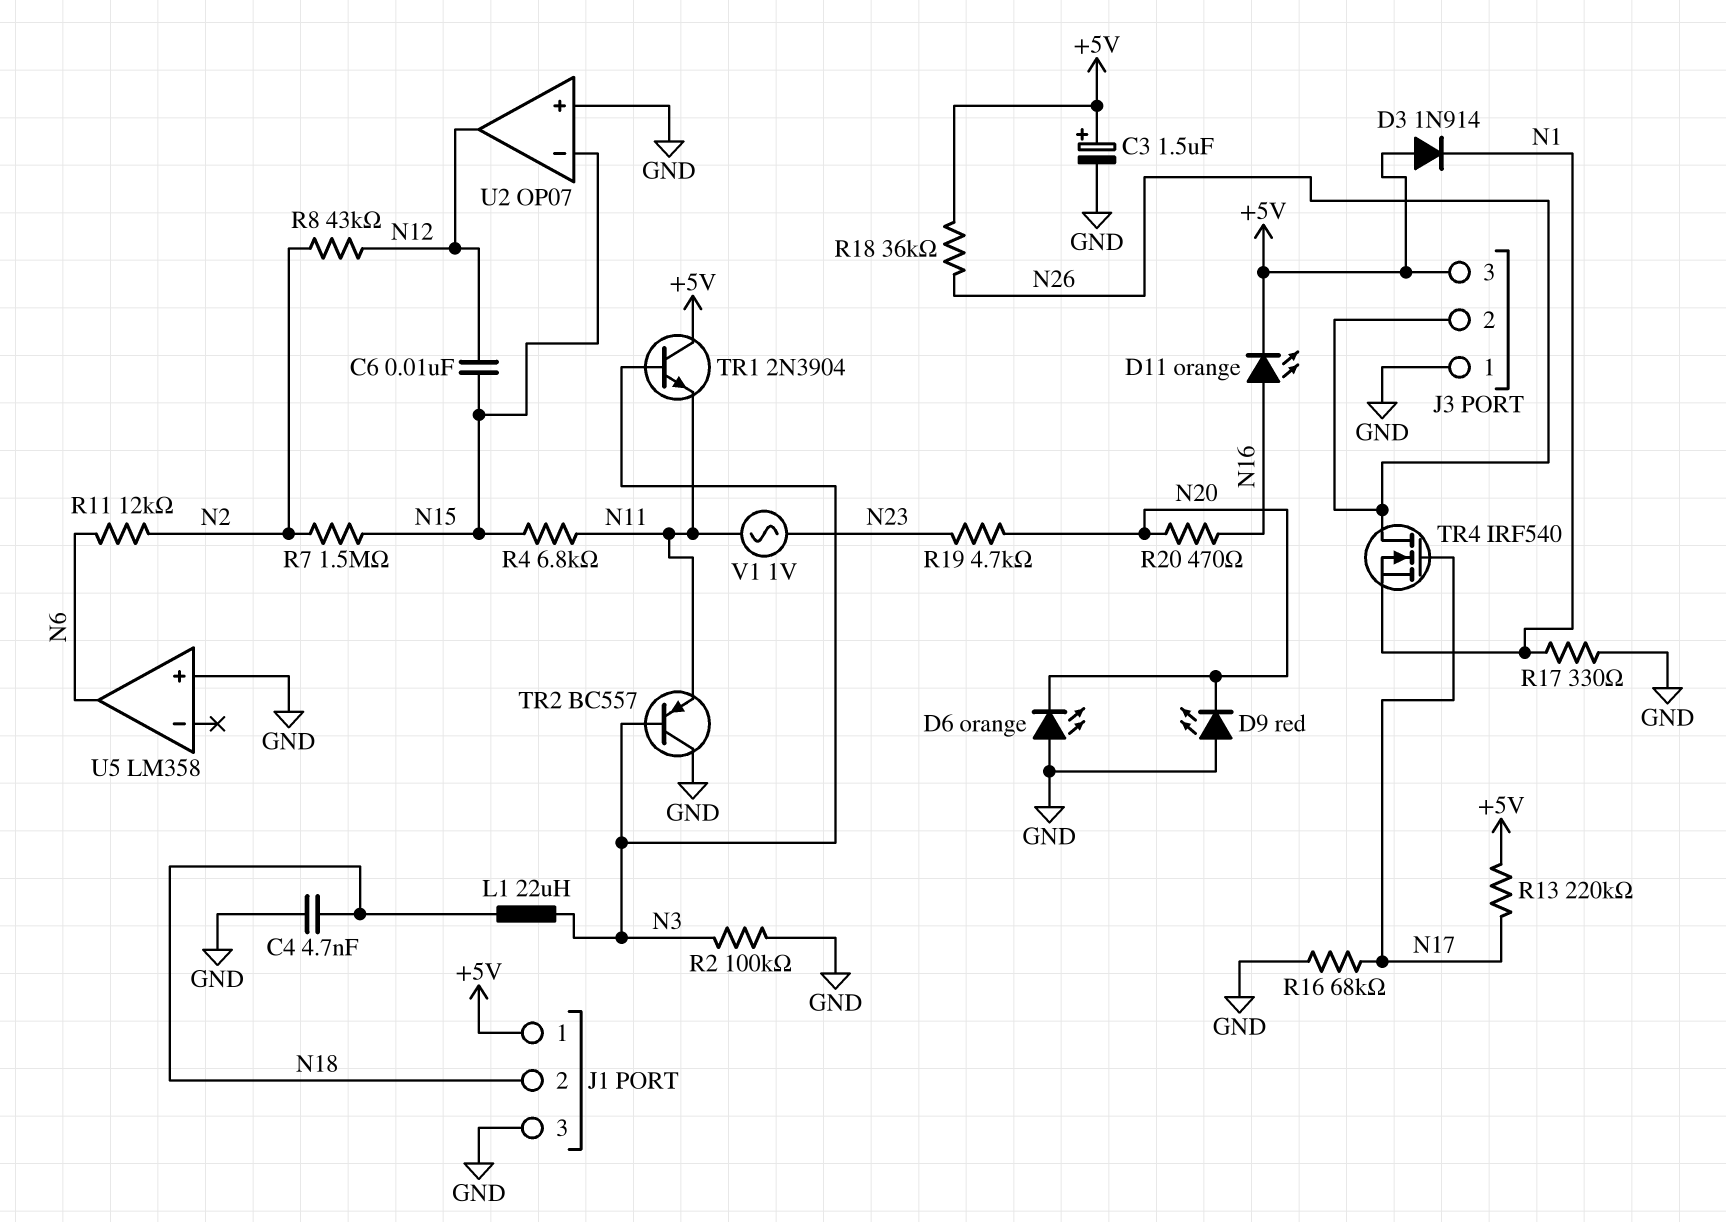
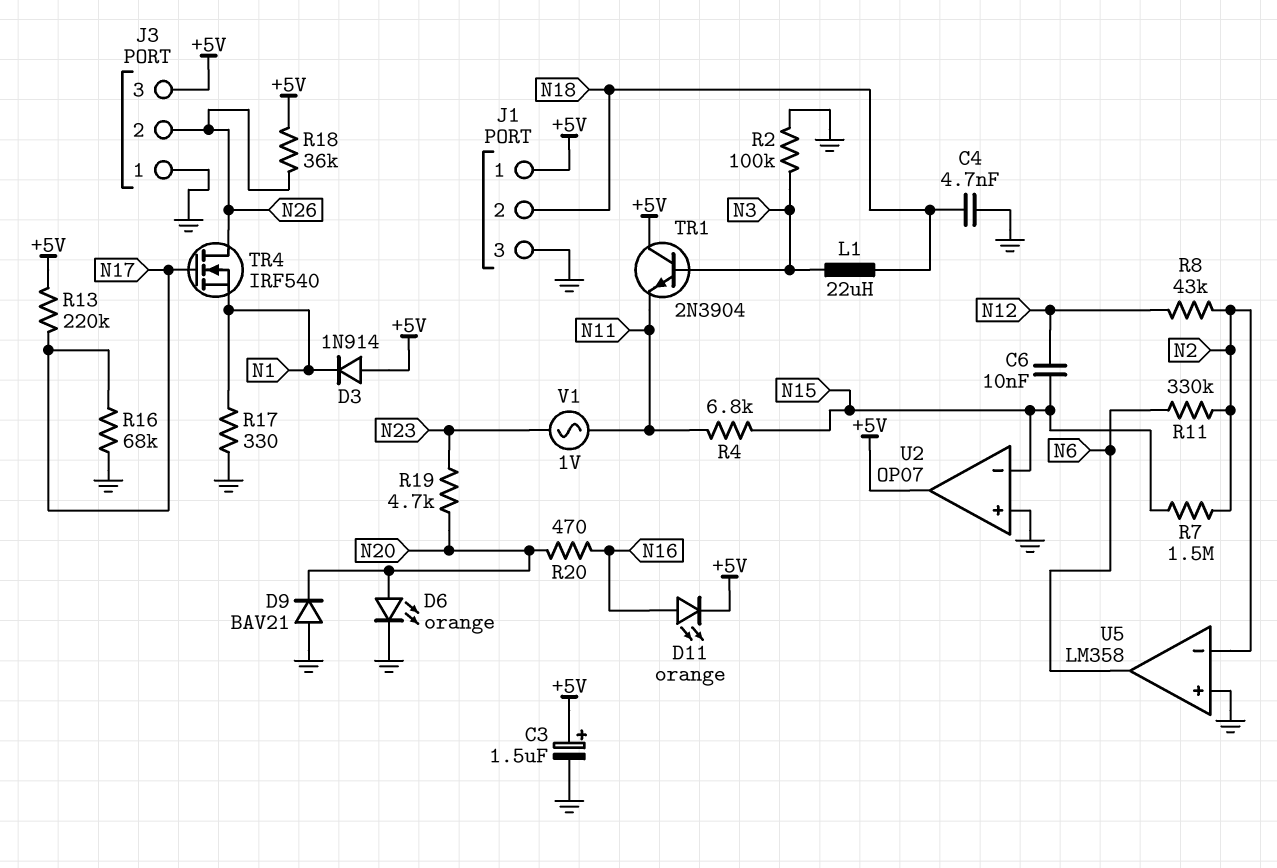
D6: LED orange (A GND, K N20) -> LED orange (A N20, K GND)
D9: LED red (A GND, K N20) -> diode BAV21 (A GND, K N20)
R11: 12k (N2, N6) -> 330k (N2, N6)
TR2: PNP BC557 (B N3, C GND, E N11) -> none
U2 pin out: N12 -> +5V
U5 pin in-: none -> N2

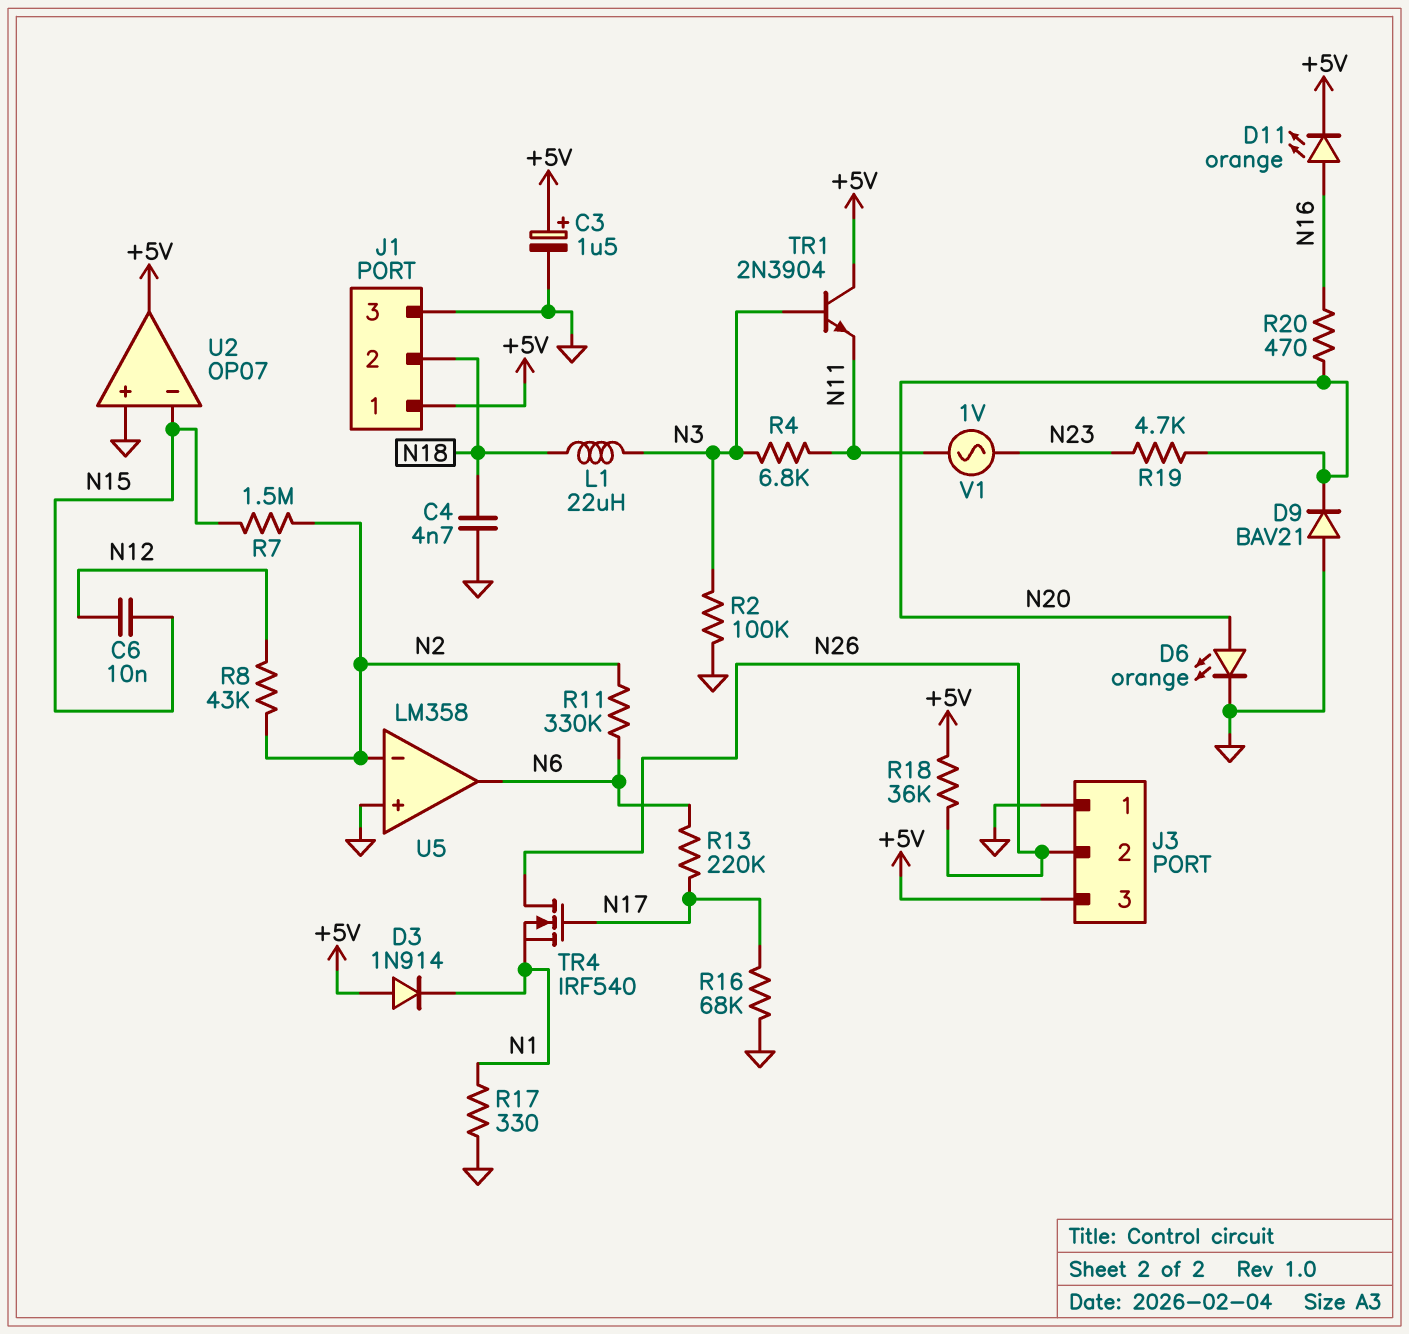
R4: 6.8k (N11, N15) -> 6.8k (N3, N11)
R13: 220k (+5V, N17) -> 220k (N6, N17)

